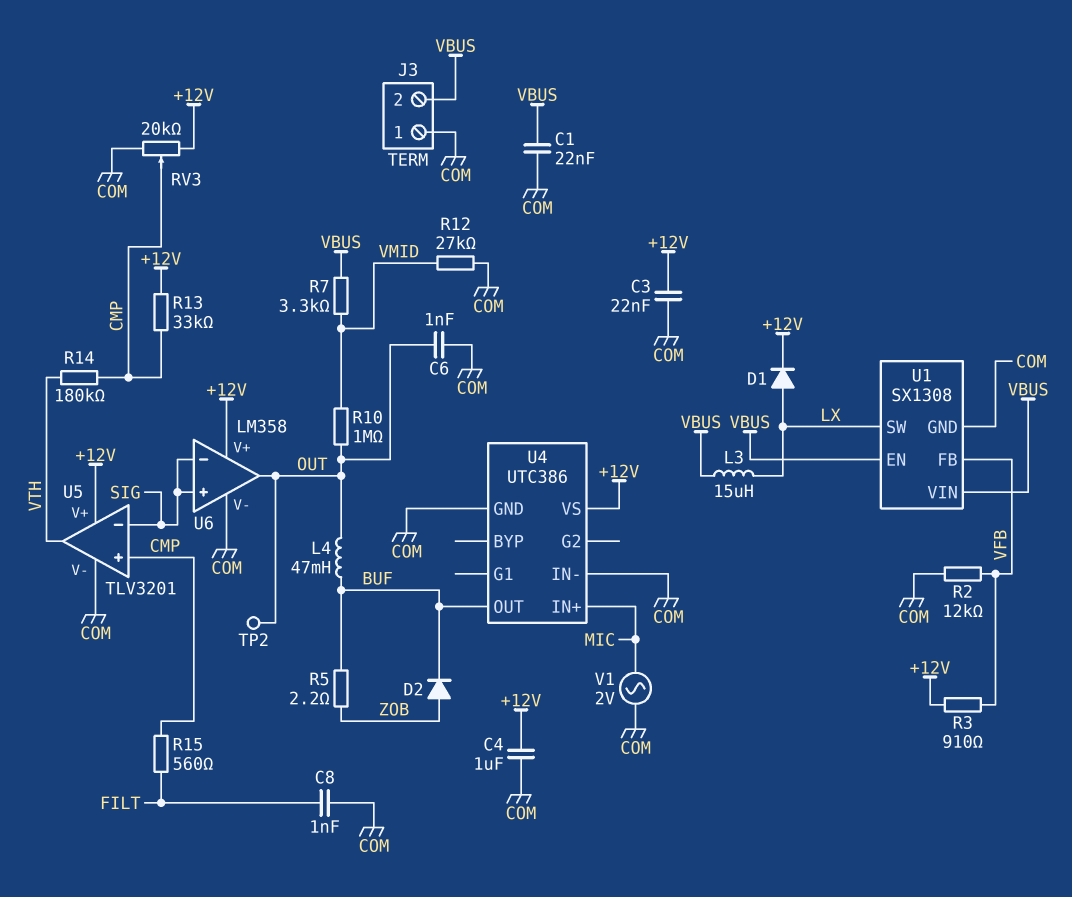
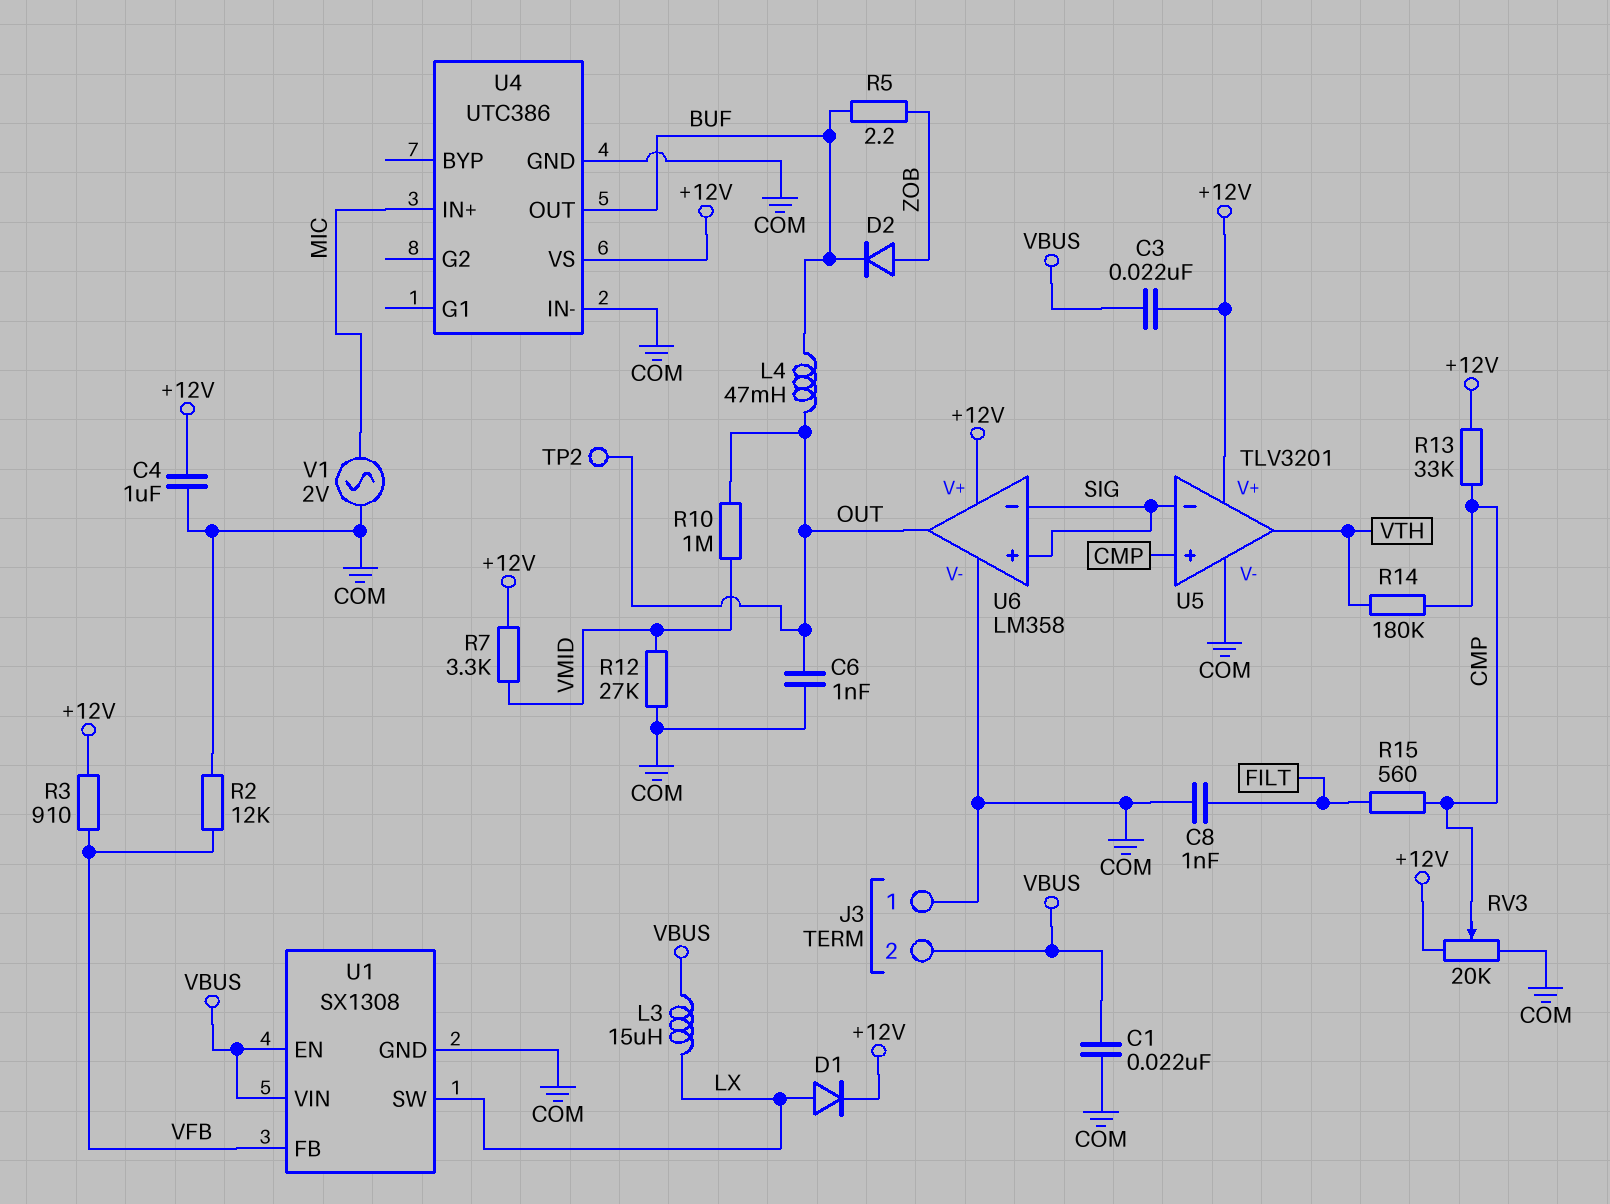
C3: 22nF (+12V, COM) -> 22nF (+12V, VBUS)
R7: 3.3k (VBUS, VMID) -> 3.3k (+12V, VMID)

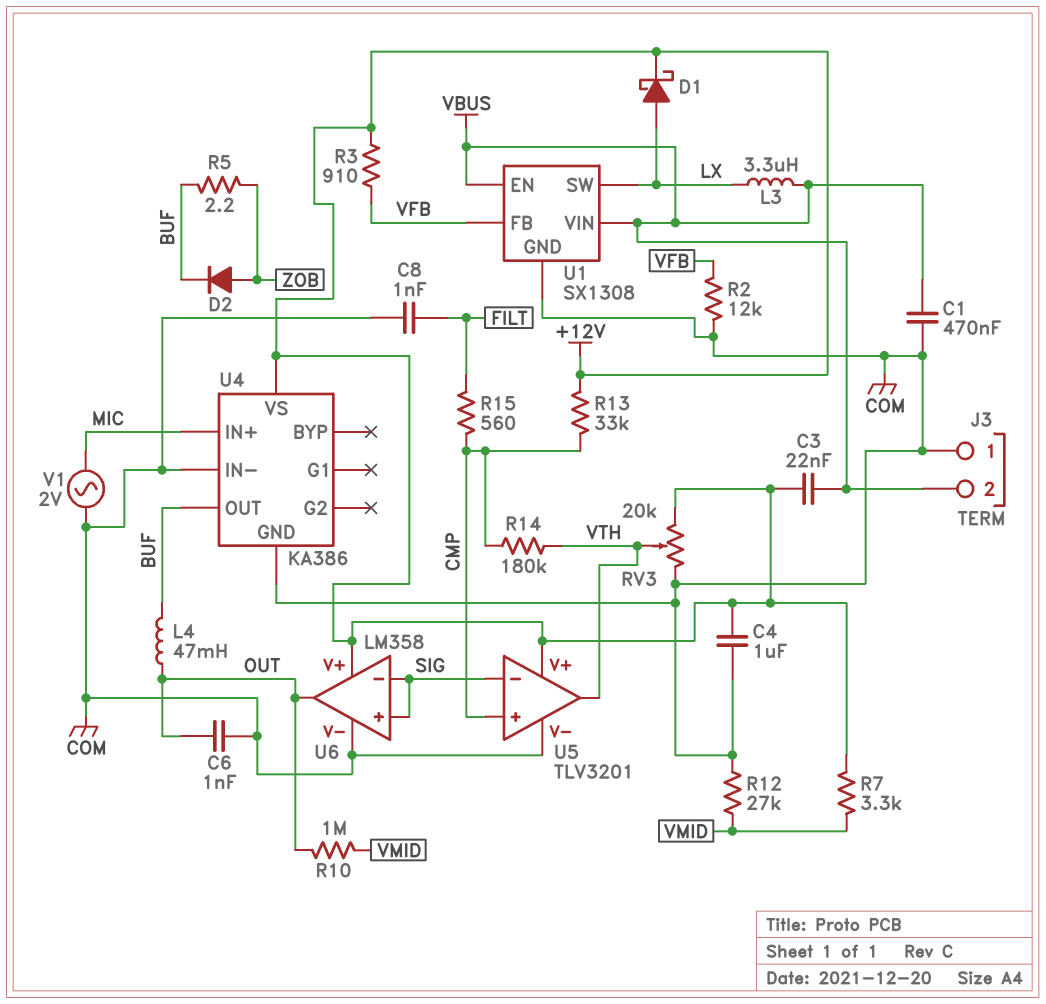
C1: 22nF (COM, VBUS) -> 470nF (COM, VBUS)
D1: diode (A LX, K +12V) -> schottky (A LX, K +12V)
L3: 15uH (LX, VBUS) -> 3.3uH (LX, VBUS)
RV3: 20k (+12V, COM, wiper CMP) -> 20k (+12V, COM, wiper VTH)
TP2: test point (OUT) -> none
U4: UTC386 -> KA386

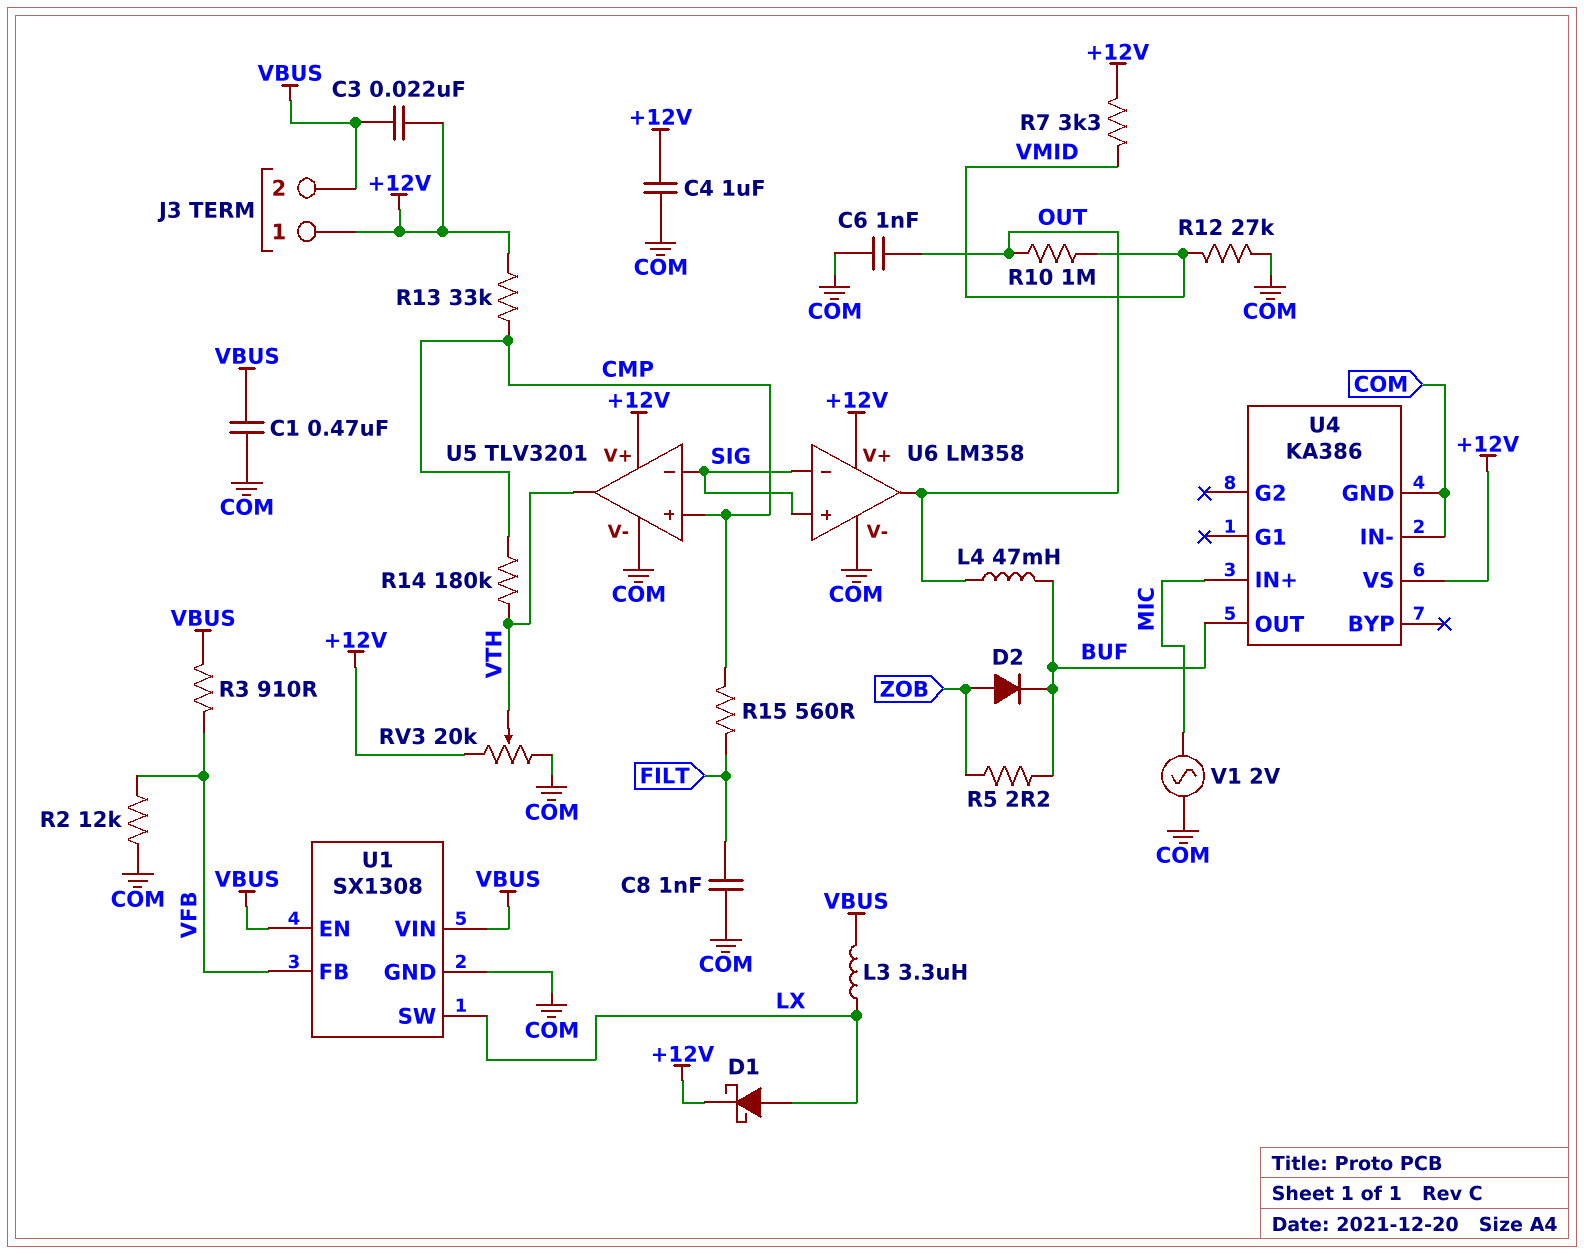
J3 pin 1: COM -> +12V
R3: 910 (+12V, VFB) -> 910 (VBUS, VFB)

